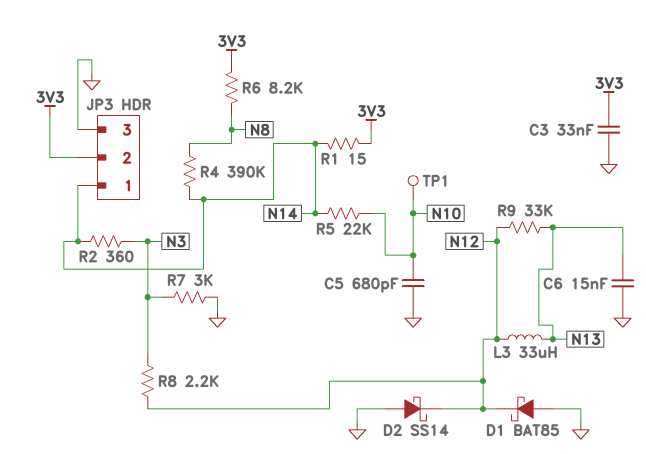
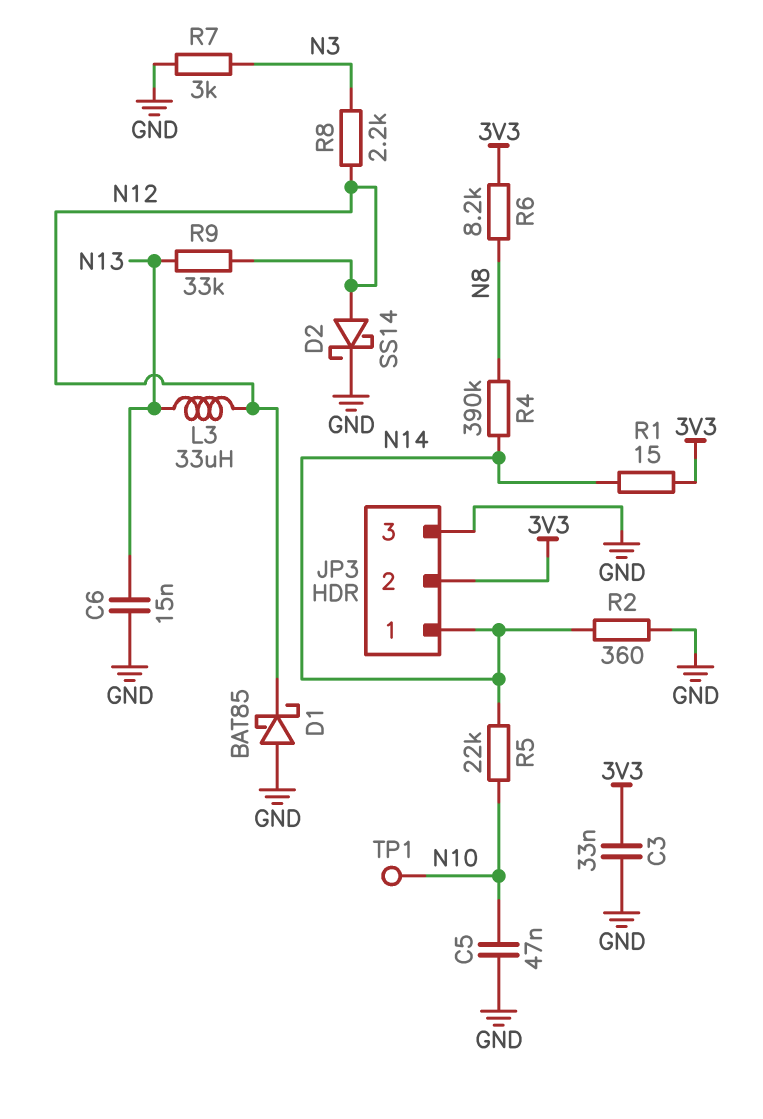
C5: 680pF (GND, N10) -> 47nF (GND, N10)
D2: schottky SS14 (A GND, K N12) -> schottky SS14 (A N12, K GND)
R2: 360 (N3, N14) -> 360 (GND, N14)

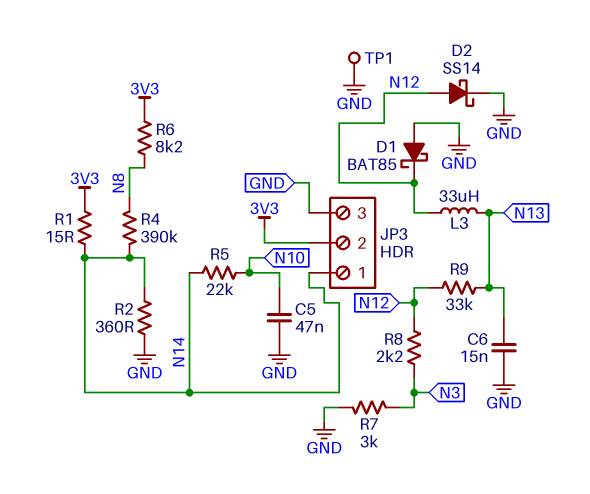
C3: 33nF (3V3, GND) -> none
TP1: test point (N10) -> test point (GND)

